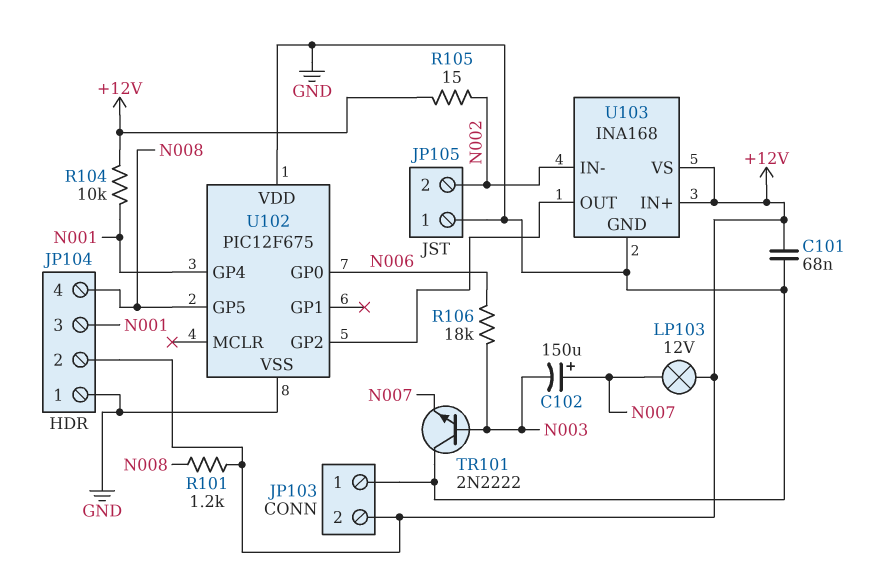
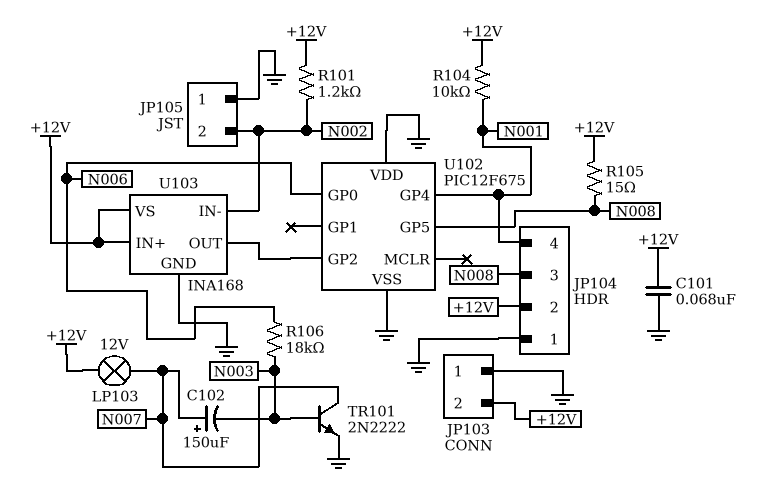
JP104 pin 3: N001 -> N008
JP104 pin 4: N008 -> N001
R101: 1.2k (+12V, N008) -> 1.2k (+12V, N002)
R105: 15 (+12V, N002) -> 15 (+12V, N008)
TR101: NPN 2N2222 (B N003, C GND, E N007) -> NPN 2N2222 (B N003, C N007, E GND)

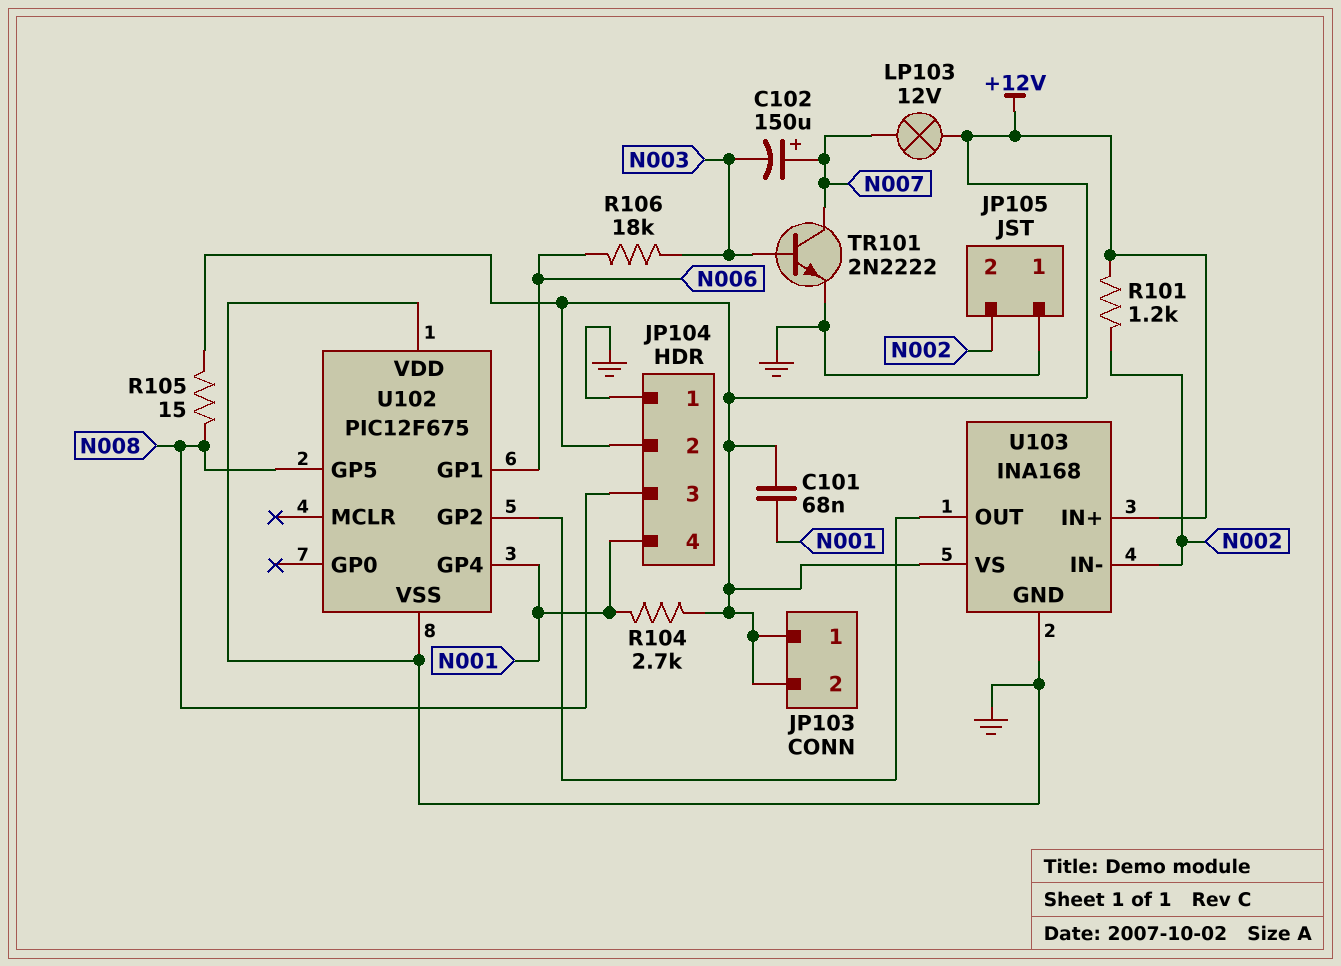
C101: 68nF (+12V, GND) -> 68nF (+12V, N001)
JP103 pin 1: GND -> +12V
R104: 10k (+12V, N001) -> 2.7k (+12V, N001)
U102 pin GP0: N006 -> none
U102 pin GP1: none -> N006

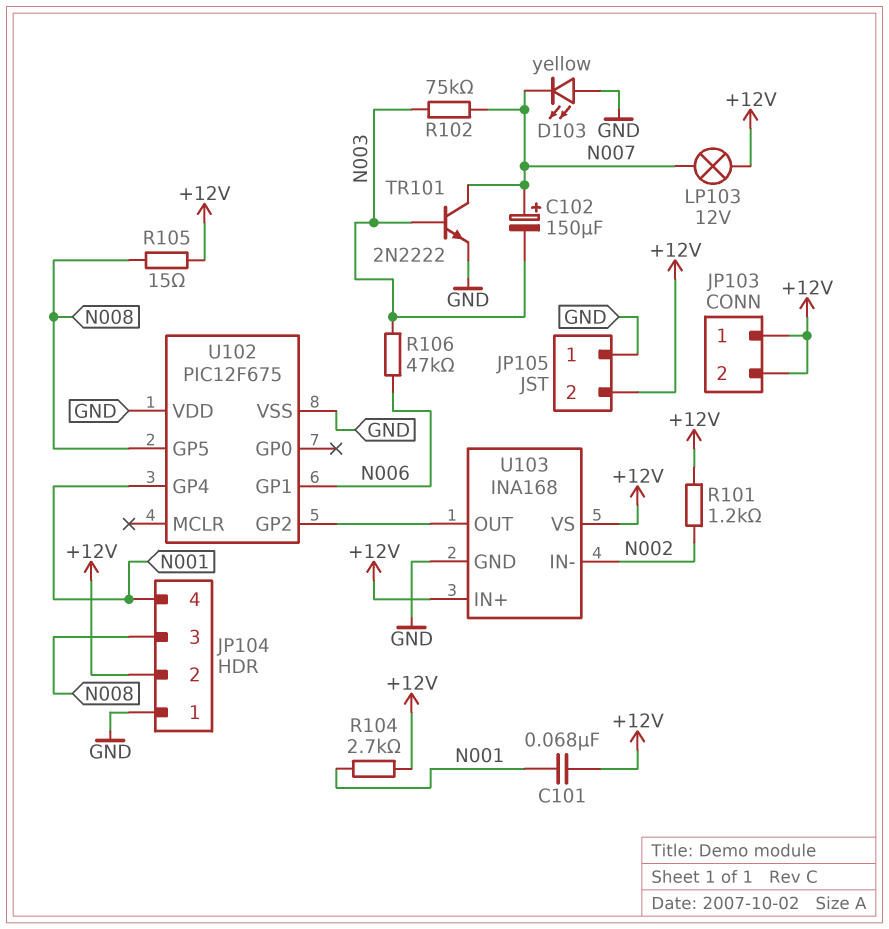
D103: none -> LED yellow (A GND, K N007)
JP105 pin 2: N002 -> +12V
R102: none -> 75k (N003, N007)
R106: 18k (N003, N006) -> 47k (N003, N006)

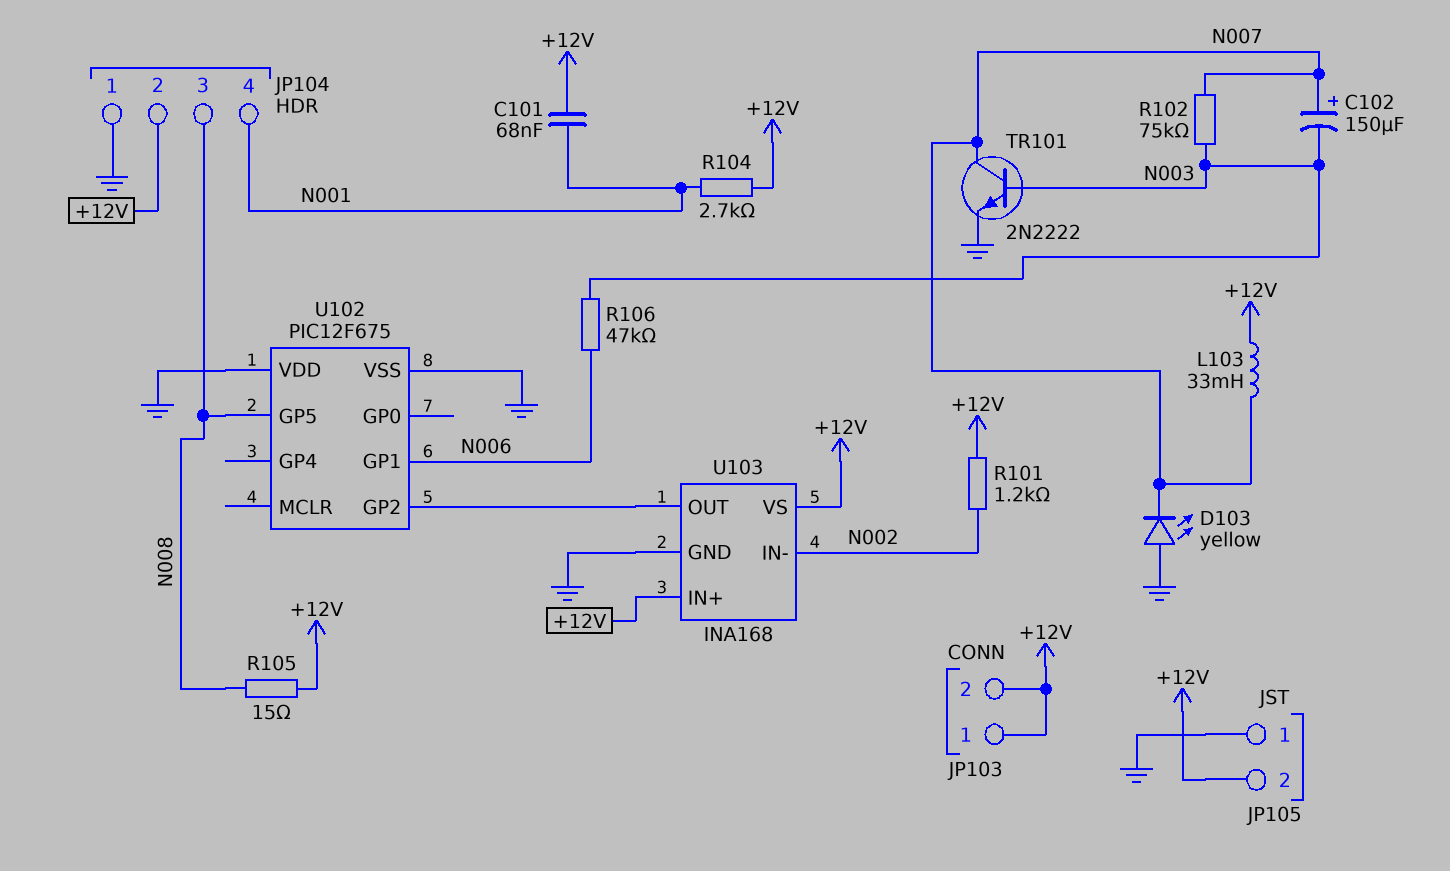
L103: none -> 33mH (+12V, N007)
LP103: lamp 12V (+12V, N007) -> none
U102 pin GP4: N001 -> none

